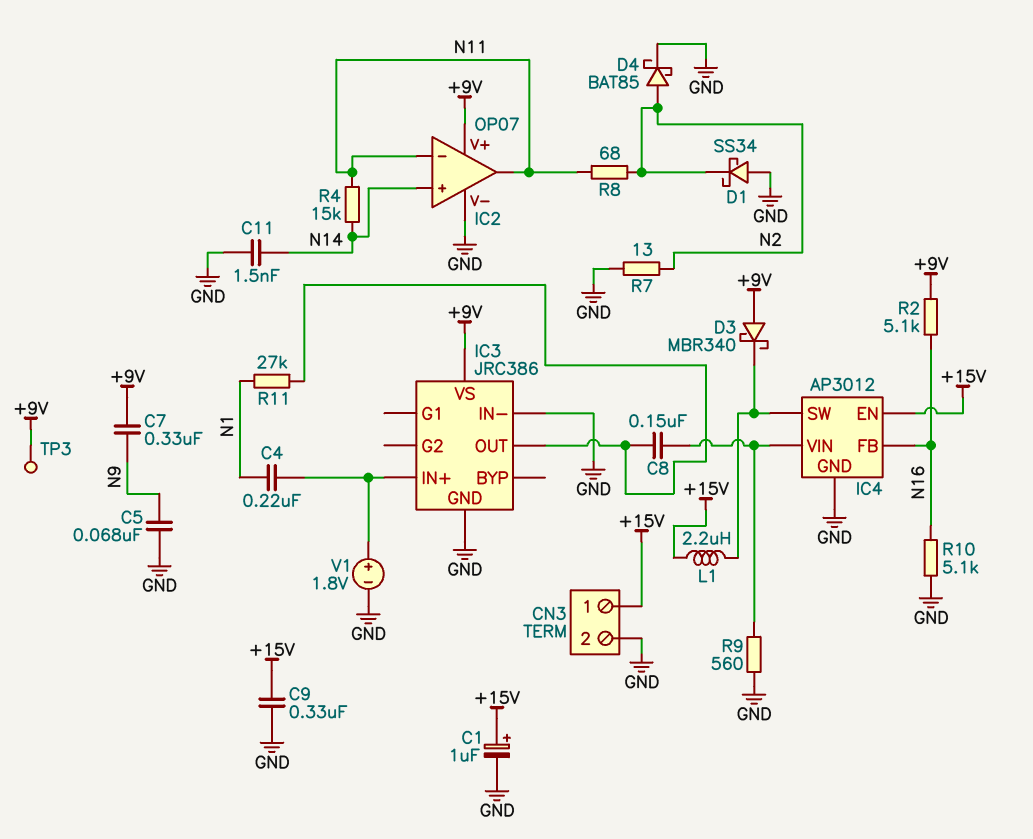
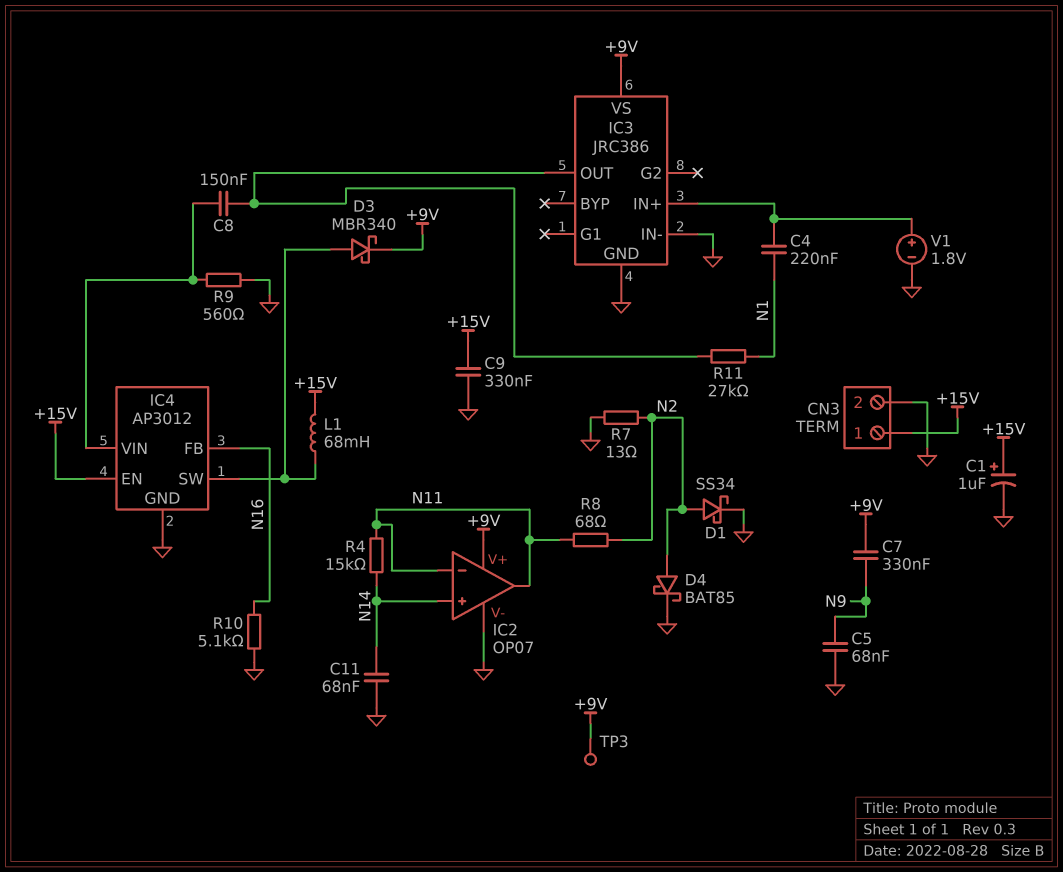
C11: 1.5nF (GND, N14) -> 68nF (GND, N14)
D1: schottky SS34 (A GND, K N2) -> schottky SS34 (A N2, K GND)
D3: schottky MBR340 (A +9V, K IC4/SW) -> schottky MBR340 (A IC4/SW, K +9V)
L1: 2.2uH (+15V, IC4/SW) -> 68mH (+15V, IC4/SW)
R2: 5.1k (+9V, N16) -> none

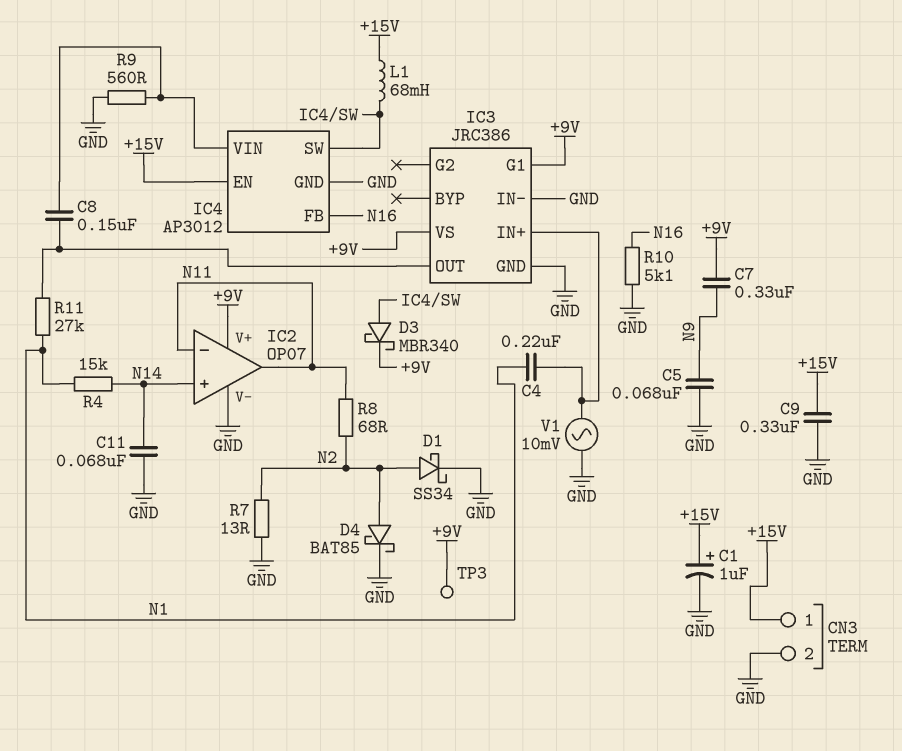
IC3 pin G1: none -> +9V
R4: 15k (N11, N14) -> 15k (N1, N14)
V1: 1.8V (plus IC3/IN+, minus GND) -> AC 10mV (GND, IC3/IN+)

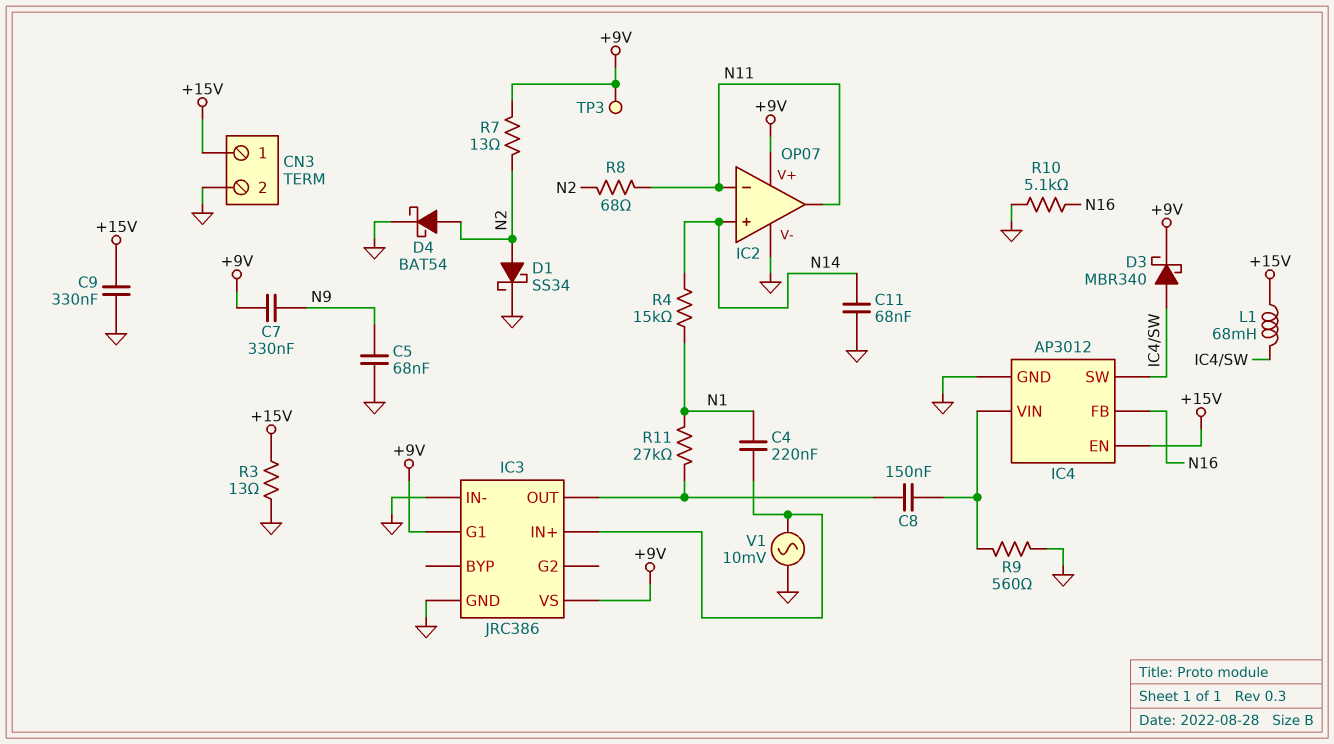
C1: 1uF (plus +15V, minus GND) -> none
D4: schottky BAT85 (A N2, K GND) -> schottky BAT54 (A N2, K GND)
R3: none -> 13 (+15V, GND)
R7: 13 (GND, N2) -> 13 (+9V, N2)

